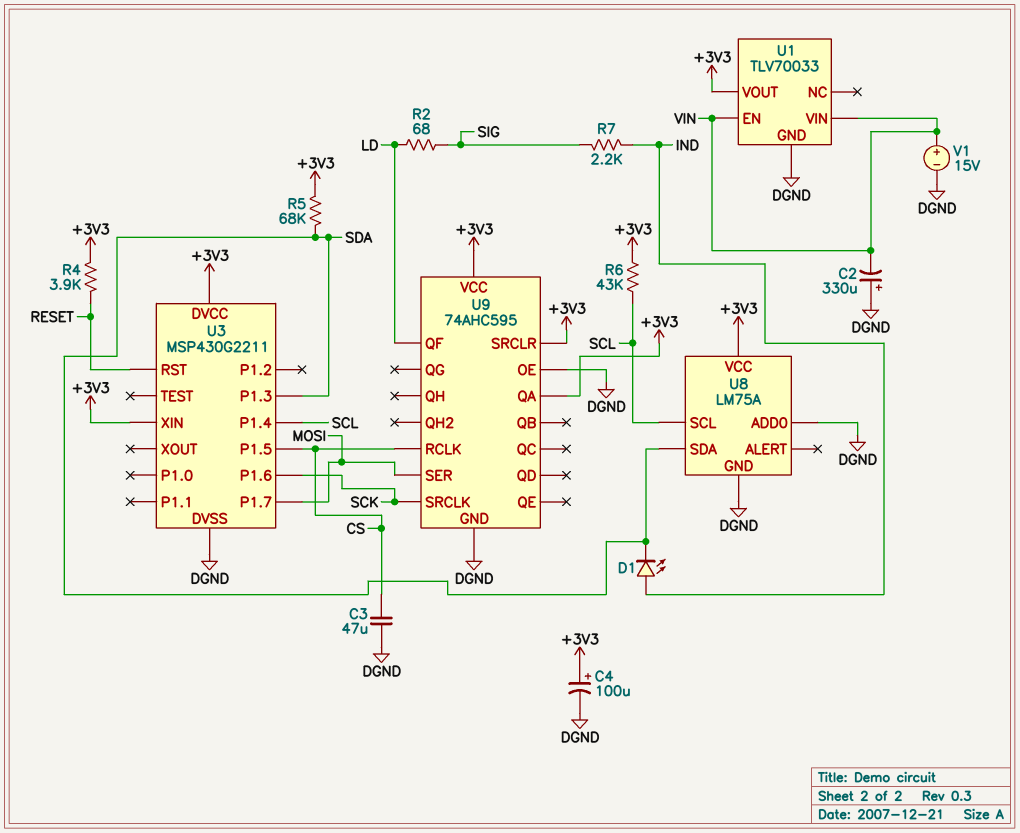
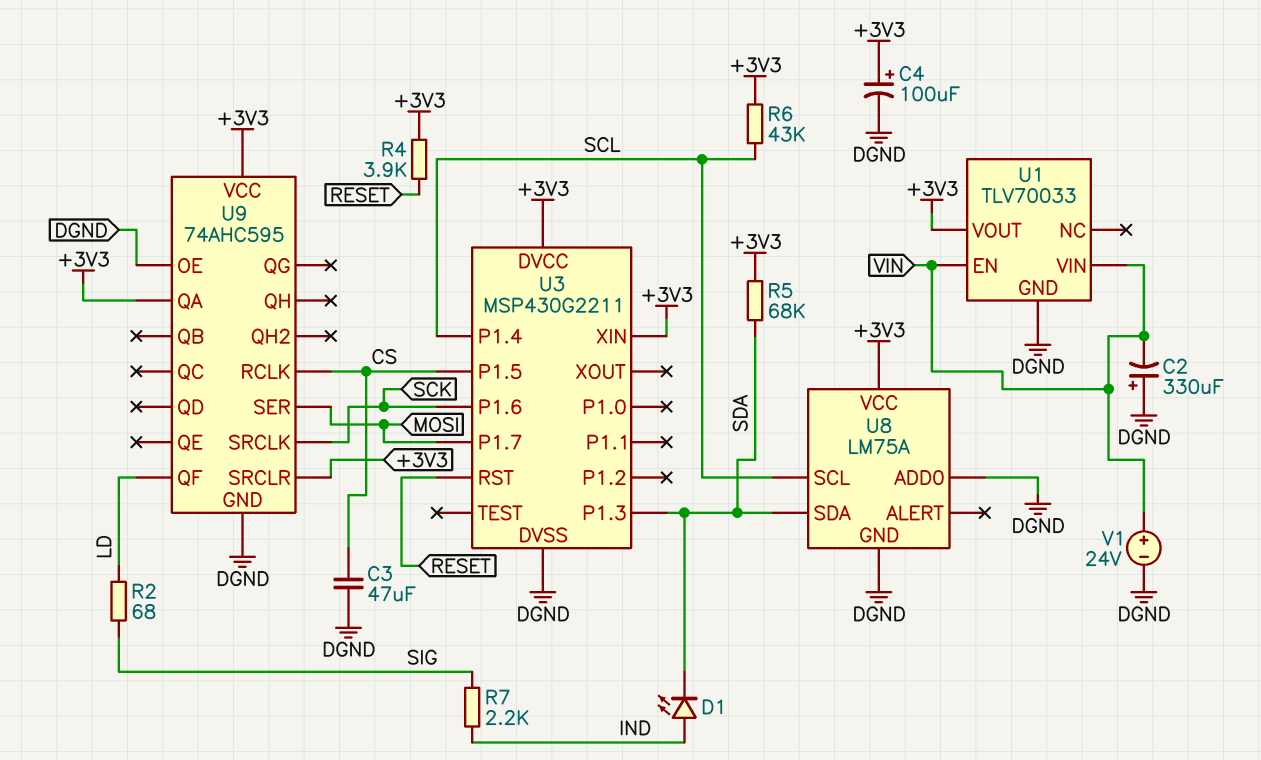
V1: 15V (plus VIN, minus DGND) -> 24V (plus VIN, minus DGND)

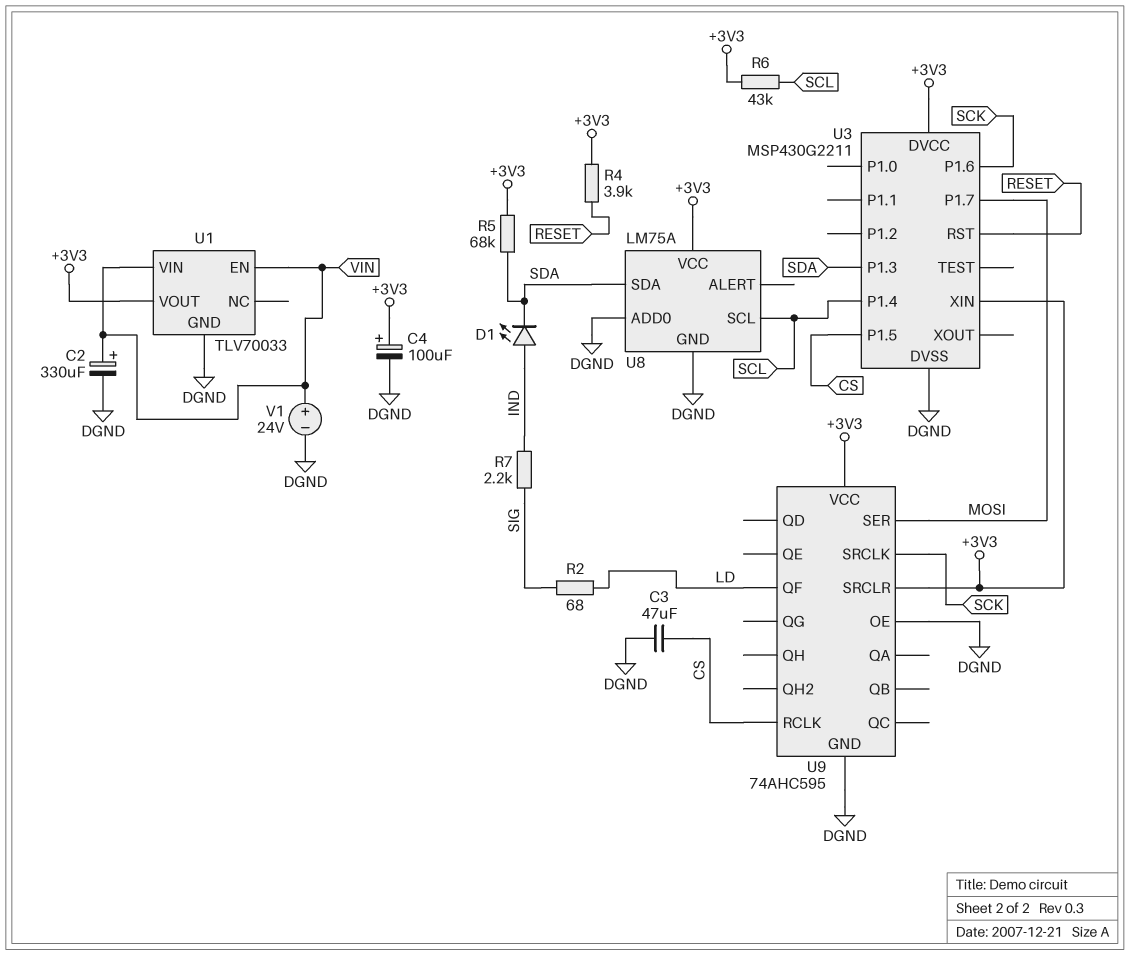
C2: 330uF (plus DGND, minus VIN) -> 330uF (plus VIN, minus DGND)
U9 pin QA: +3V3 -> none

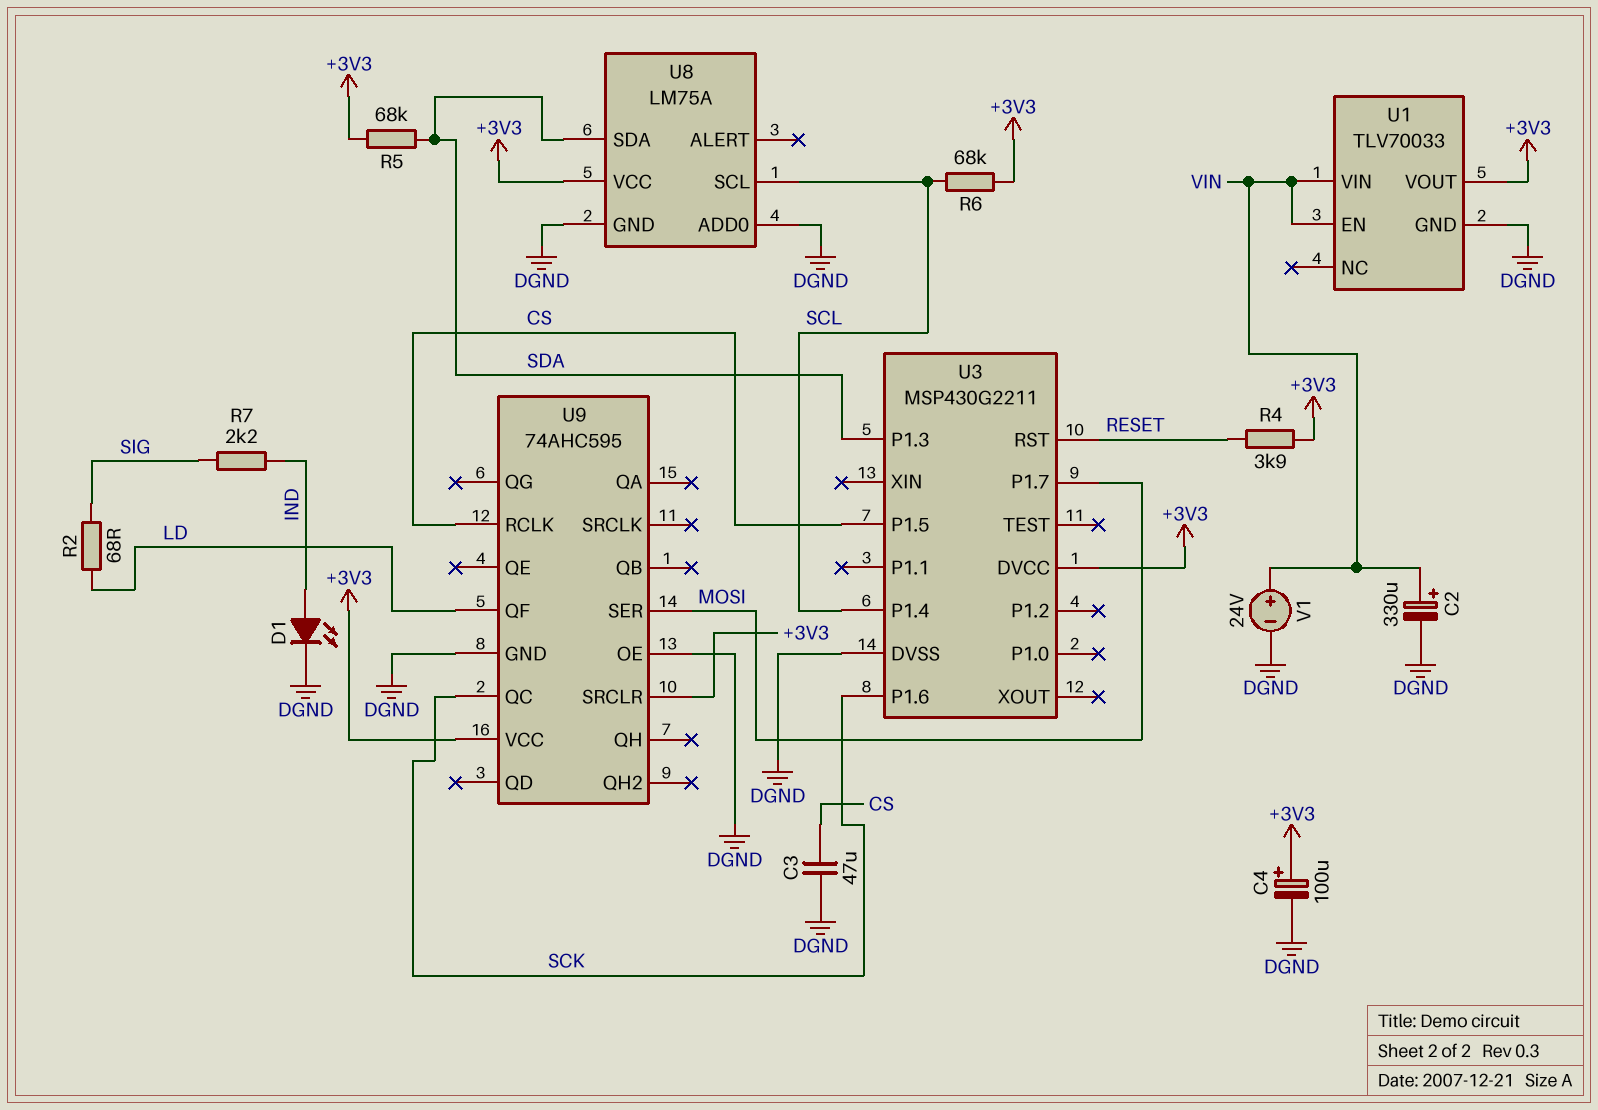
D1: LED (A IND, K SDA) -> LED (A IND, K DGND)
R6: 43k (+3V3, SCL) -> 68k (+3V3, SCL)
U3 pin XIN: +3V3 -> none
U9 pin QC: none -> SCK
U9 pin SRCLK: SCK -> none

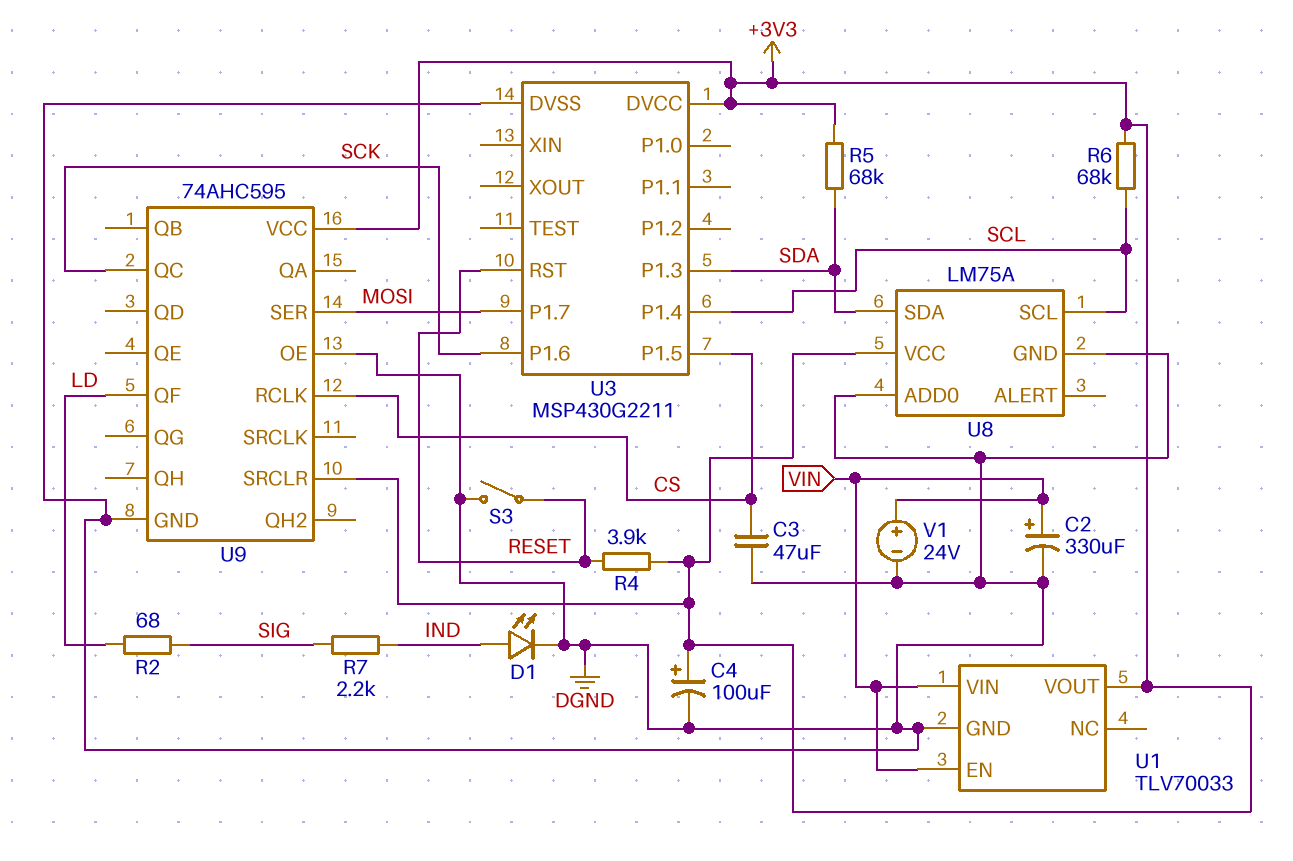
S3: none -> switch (DGND, RESET)

